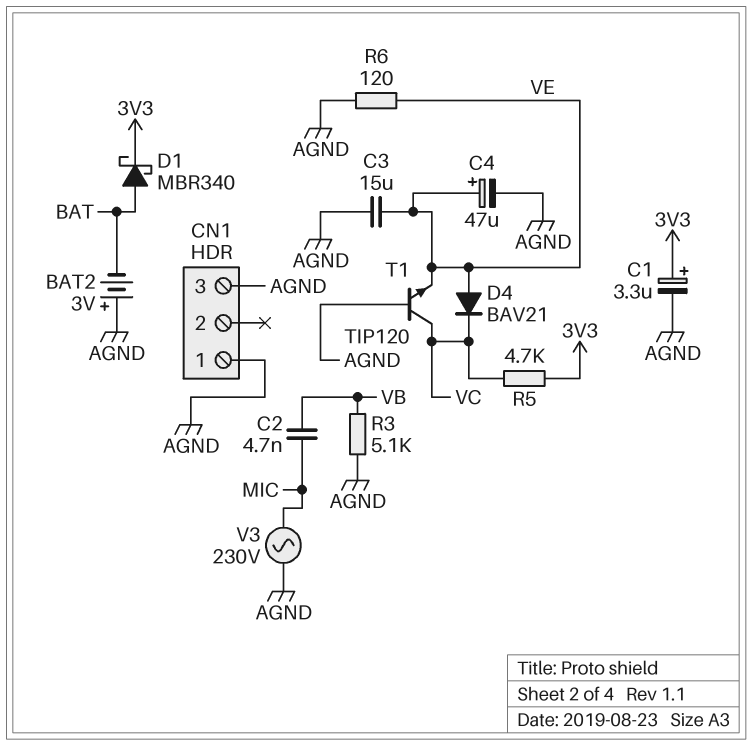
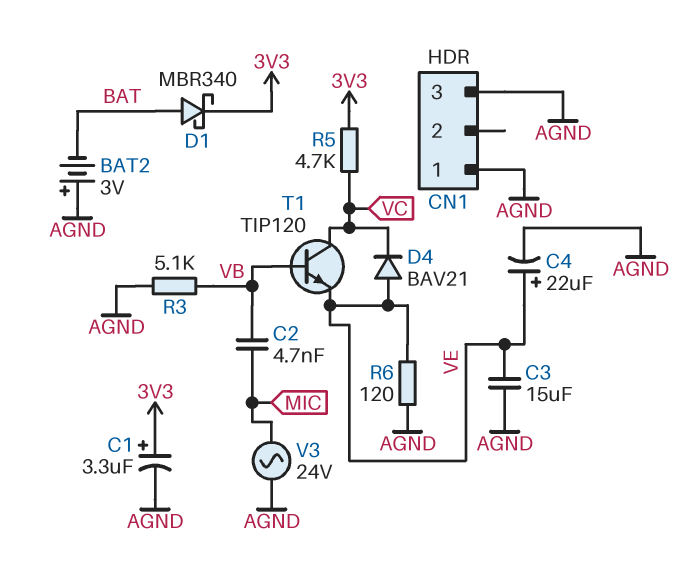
C4: 47uF (plus VE, minus AGND) -> 22uF (plus VE, minus AGND)
T1: NPN TIP120 (B AGND, C VC, E VE) -> NPN TIP120 (B VB, C VC, E VE)
V3: AC 230V (AGND, MIC) -> AC 24V (AGND, MIC)

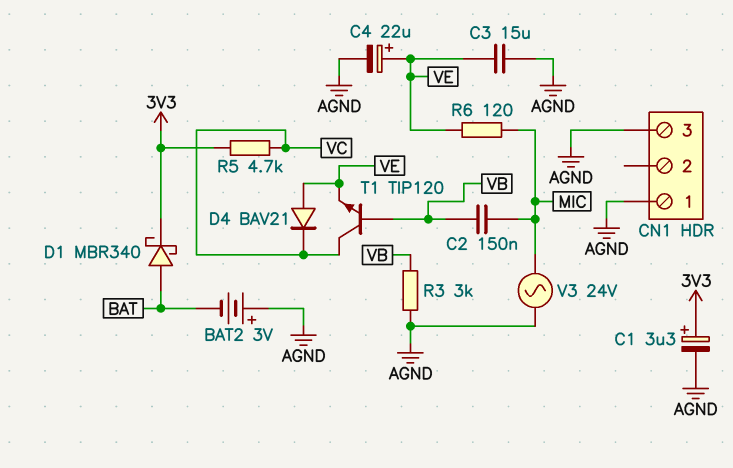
C2: 4.7nF (MIC, VB) -> 150nF (MIC, VB)
R3: 5.1k (AGND, VB) -> 3k (AGND, VB)
R6: 120 (AGND, VE) -> 120 (MIC, VE)

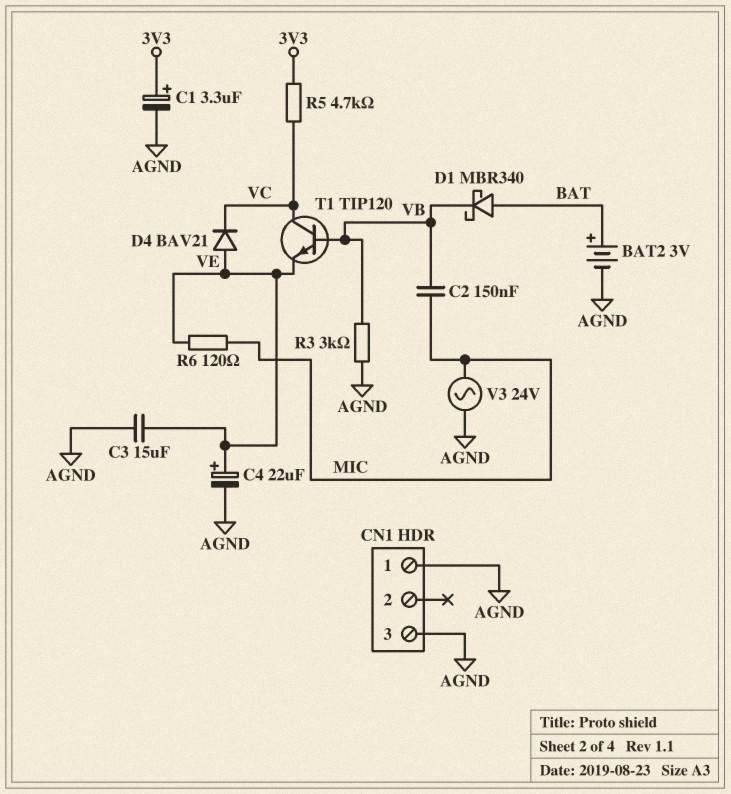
BAT2: 3V (plus AGND, minus BAT) -> 3V (plus BAT, minus AGND)
D1: schottky MBR340 (A BAT, K 3V3) -> schottky MBR340 (A BAT, K VB)

